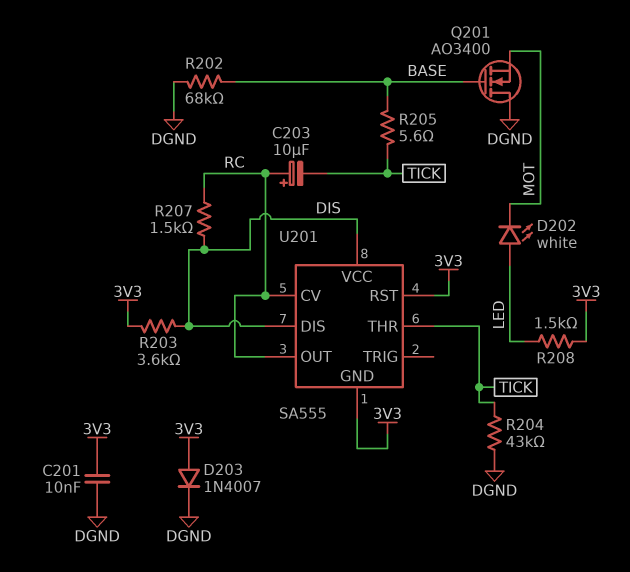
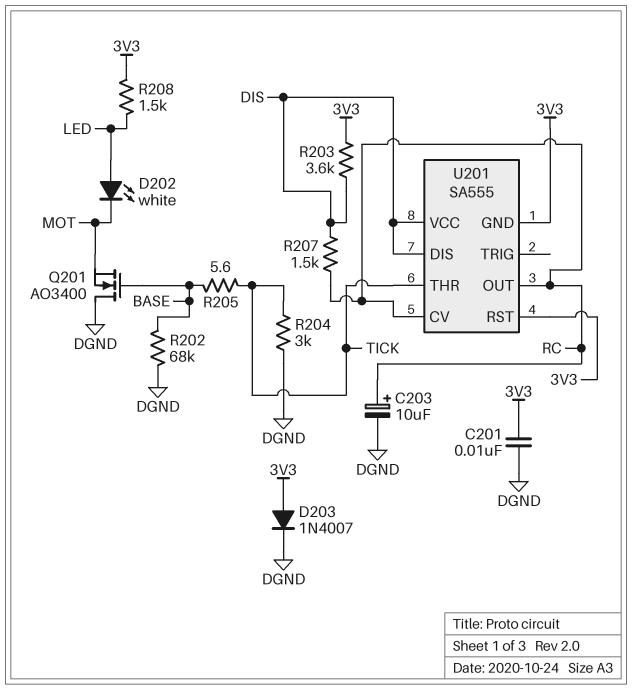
C203: 10uF (plus RC, minus TICK) -> 10uF (plus RC, minus DGND)
R204: 43k (DGND, TICK) -> 3k (DGND, TICK)

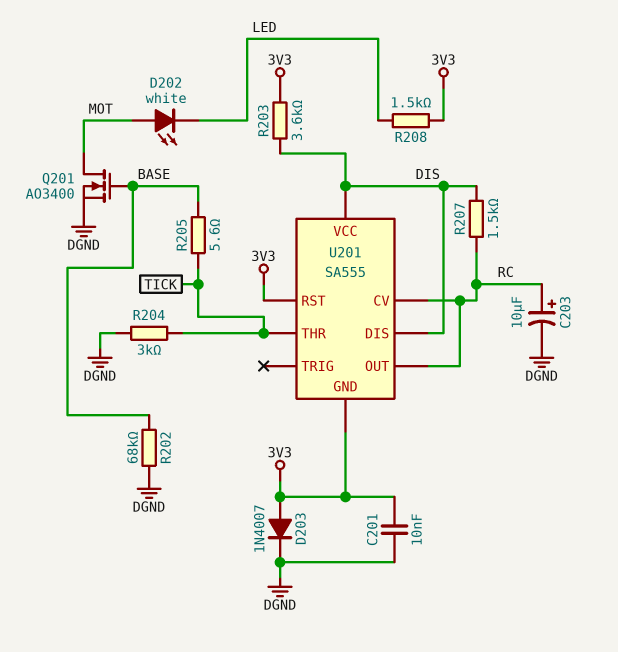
D202: LED white (A LED, K MOT) -> LED white (A MOT, K LED)
Q201: NMOS AO3400 (G BASE, D DGND, S MOT) -> NMOS AO3400 (G BASE, D MOT, S DGND)

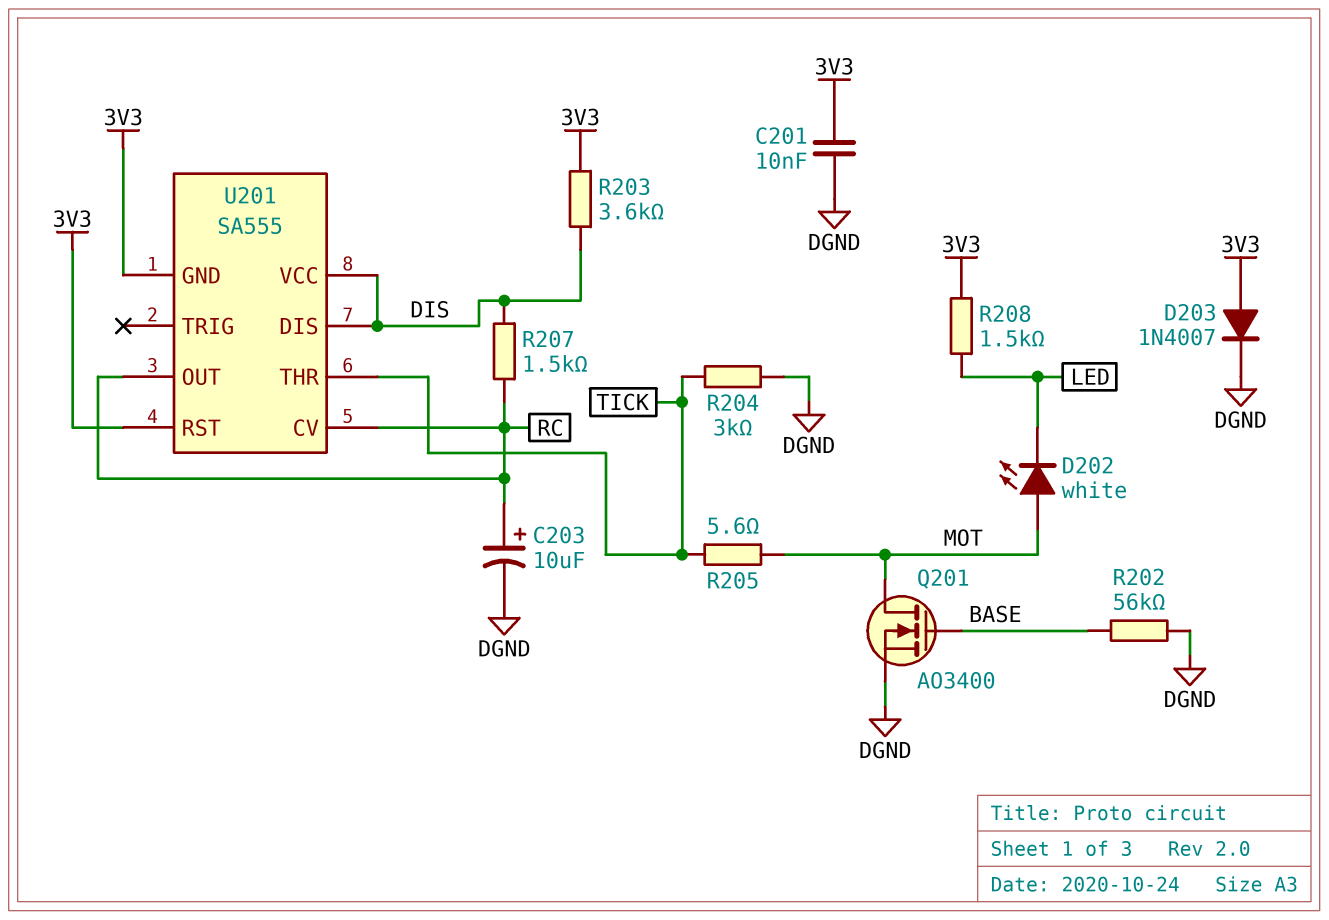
R202: 68k (BASE, DGND) -> 56k (BASE, DGND)
R205: 5.6 (BASE, TICK) -> 5.6 (MOT, TICK)

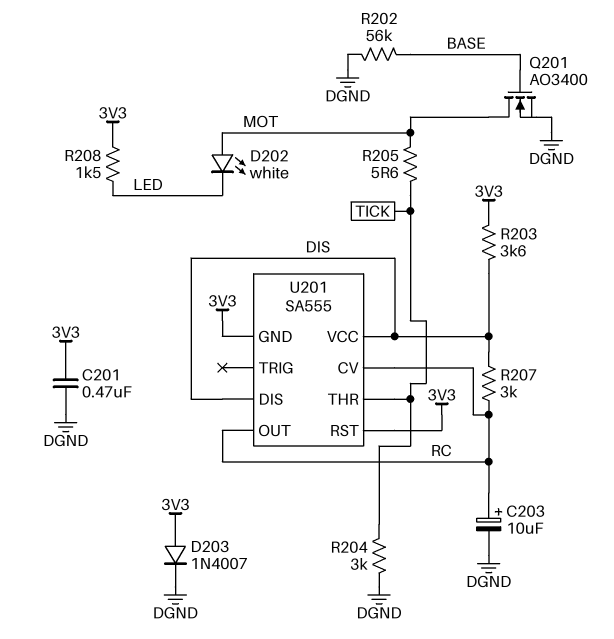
C201: 10nF (3V3, DGND) -> 470nF (3V3, DGND)
R207: 1.5k (DIS, RC) -> 3k (DIS, RC)

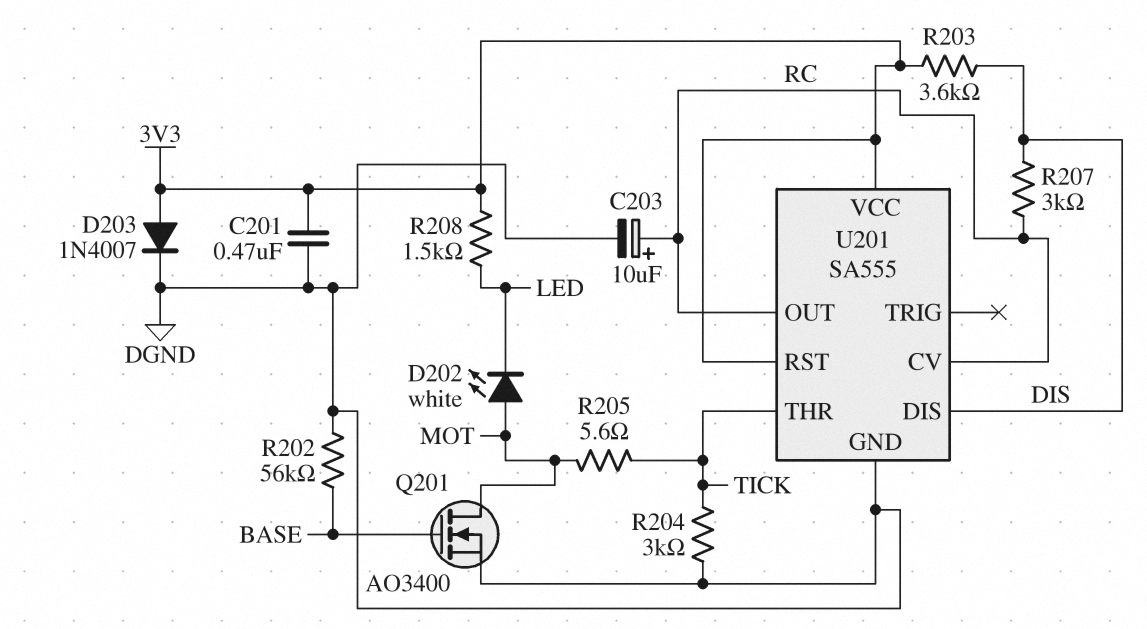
U201 pin GND: 3V3 -> DGND
U201 pin VCC: DIS -> 3V3

